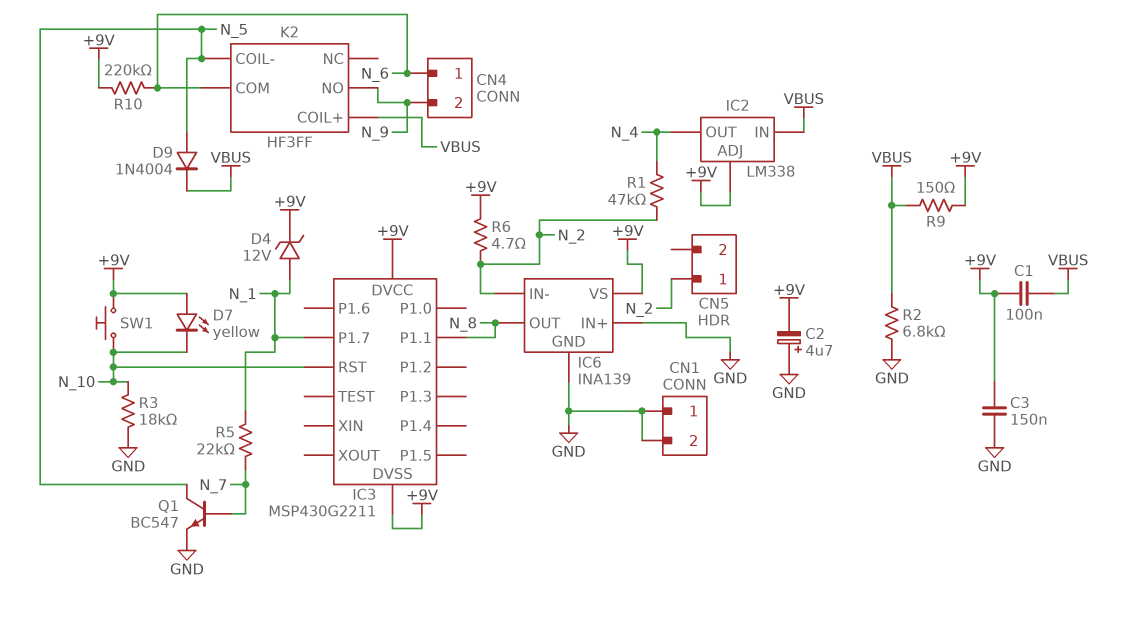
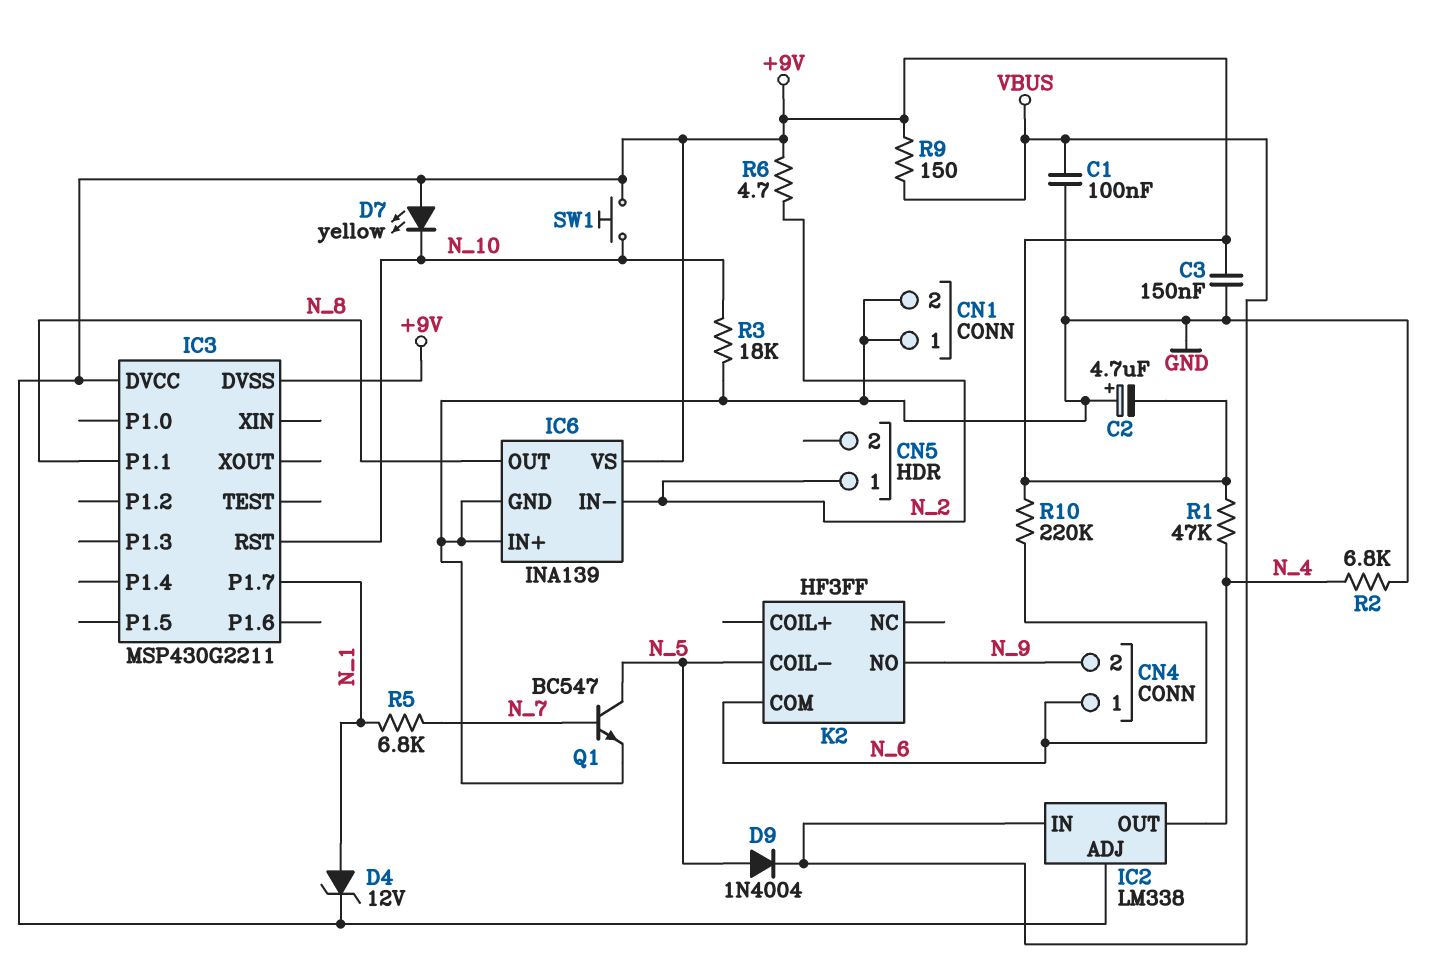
C1: 100nF (+9V, VBUS) -> 100nF (GND, VBUS)
K2 pin COIL+: VBUS -> none
R1: 47k (N_2, N_4) -> 47k (+9V, N_4)
R2: 6.8k (GND, VBUS) -> 6.8k (GND, N_4)
R5: 22k (N_1, N_7) -> 6.8k (N_1, N_7)

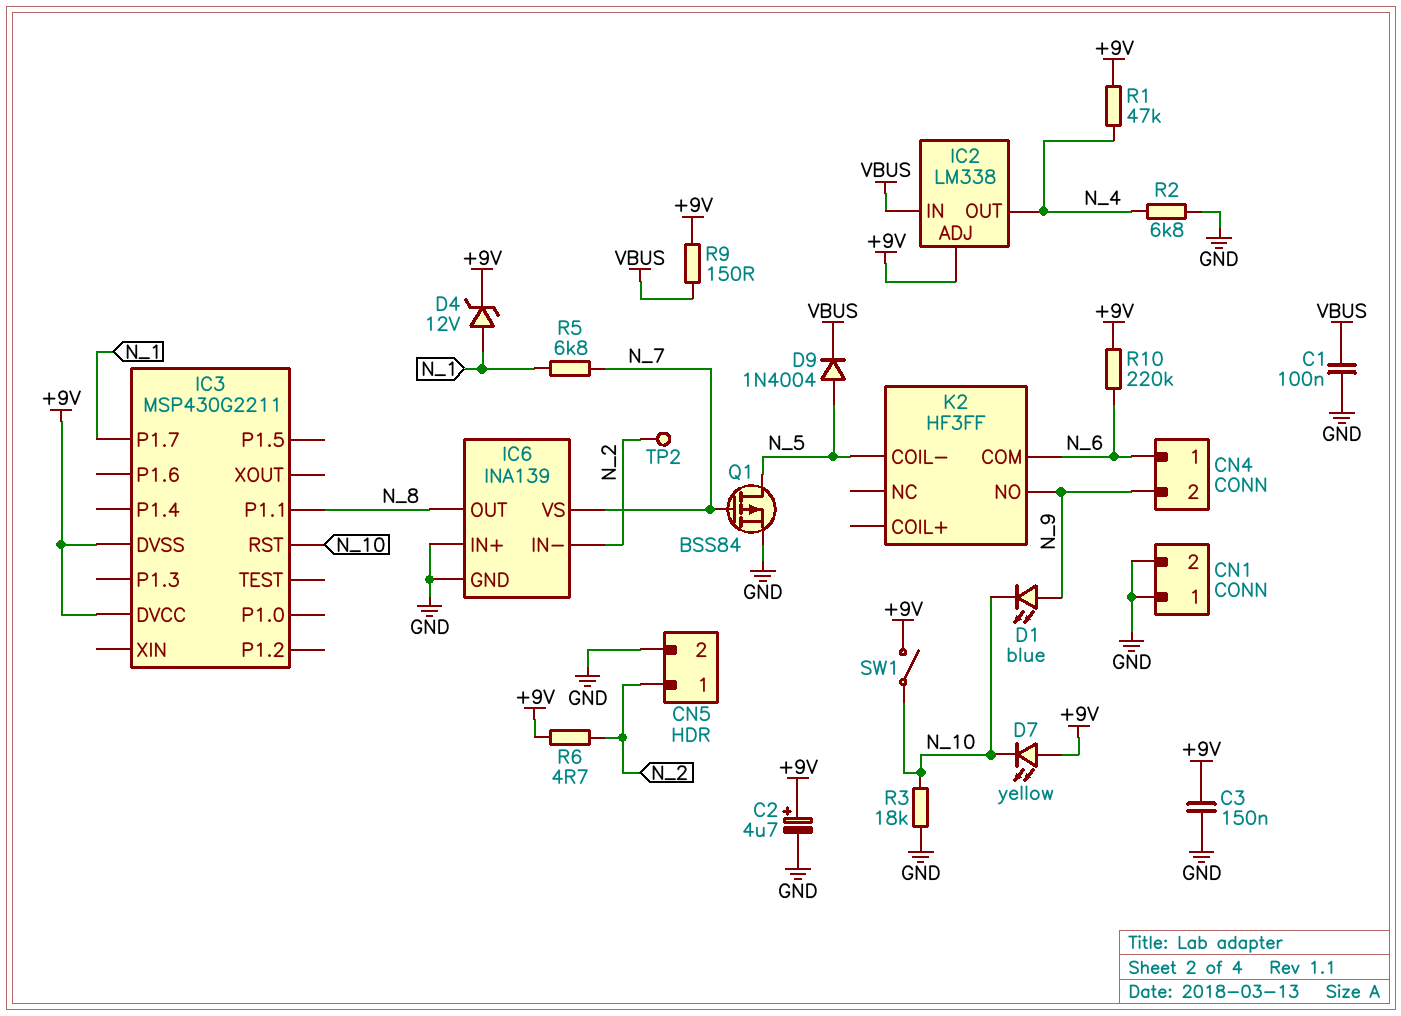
C2: 4.7uF (plus GND, minus +9V) -> 4.7uF (plus +9V, minus GND)
CN5 pin 2: none -> GND
D1: none -> LED blue (A N_9, K N_10)
IC6 pin VS: +9V -> N_7
Q1: NPN BC547 (B N_7, C N_5, E GND) -> PMOS BSS84 (G N_7, D N_5, S GND)
SW1: button (+9V, N_10) -> switch (+9V, N_10)
TP2: none -> test point (N_2)

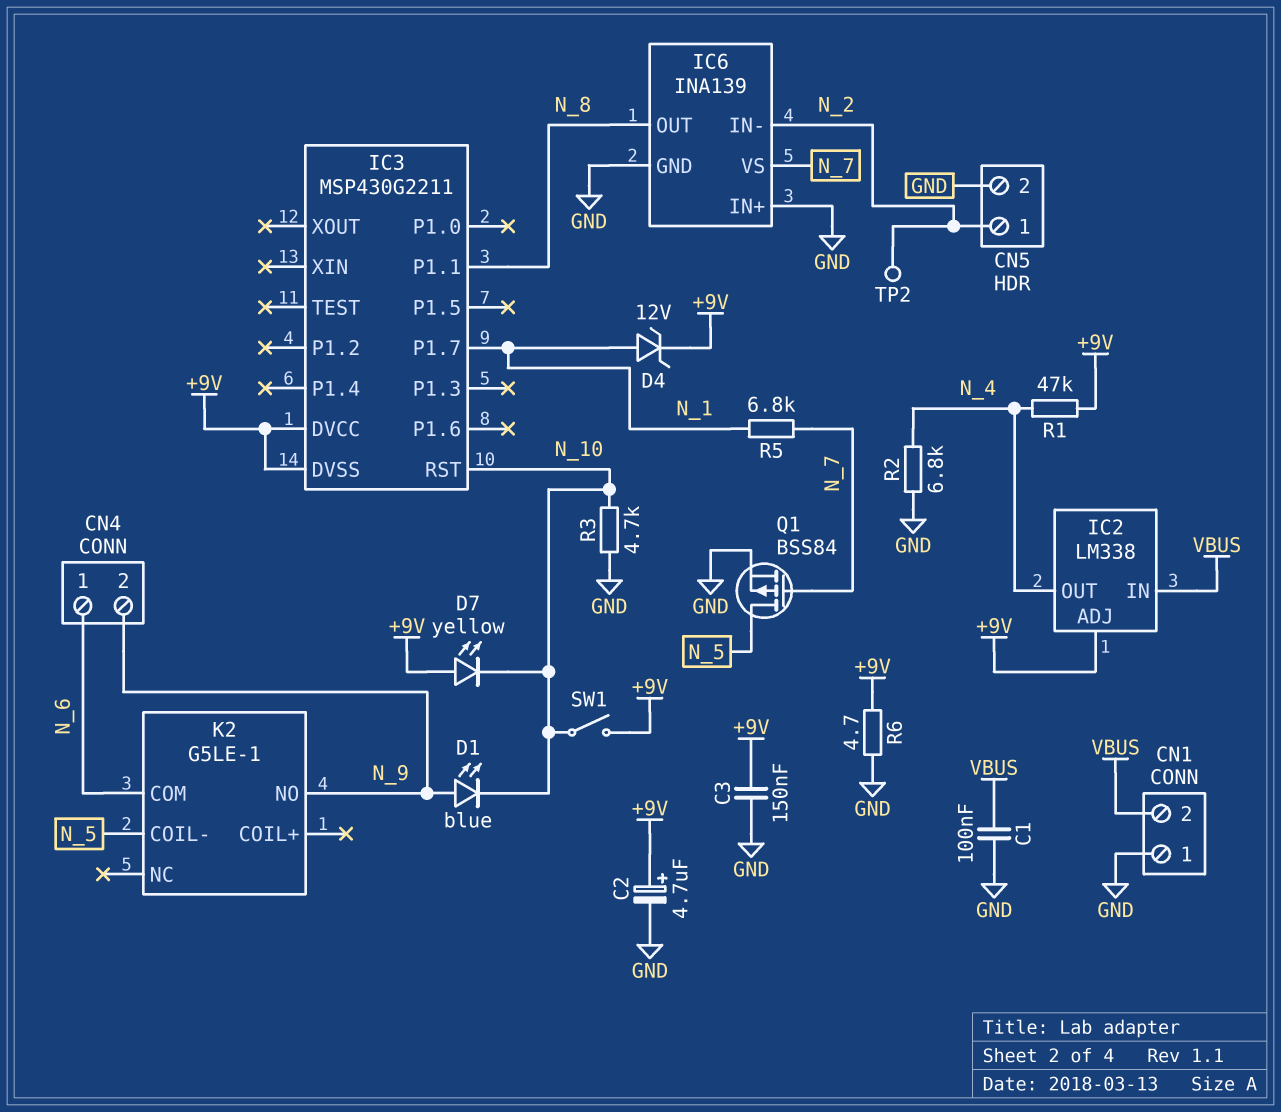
CN1 pin 2: GND -> VBUS
D9: diode 1N4004 (A N_5, K VBUS) -> none
K2: HF3FF -> G5LE-1
R3: 18k (GND, N_10) -> 4.7k (GND, N_10)
R6: 4.7 (+9V, N_2) -> 4.7 (+9V, GND)
R9: 150 (+9V, VBUS) -> none
R10: 220k (+9V, N_6) -> none

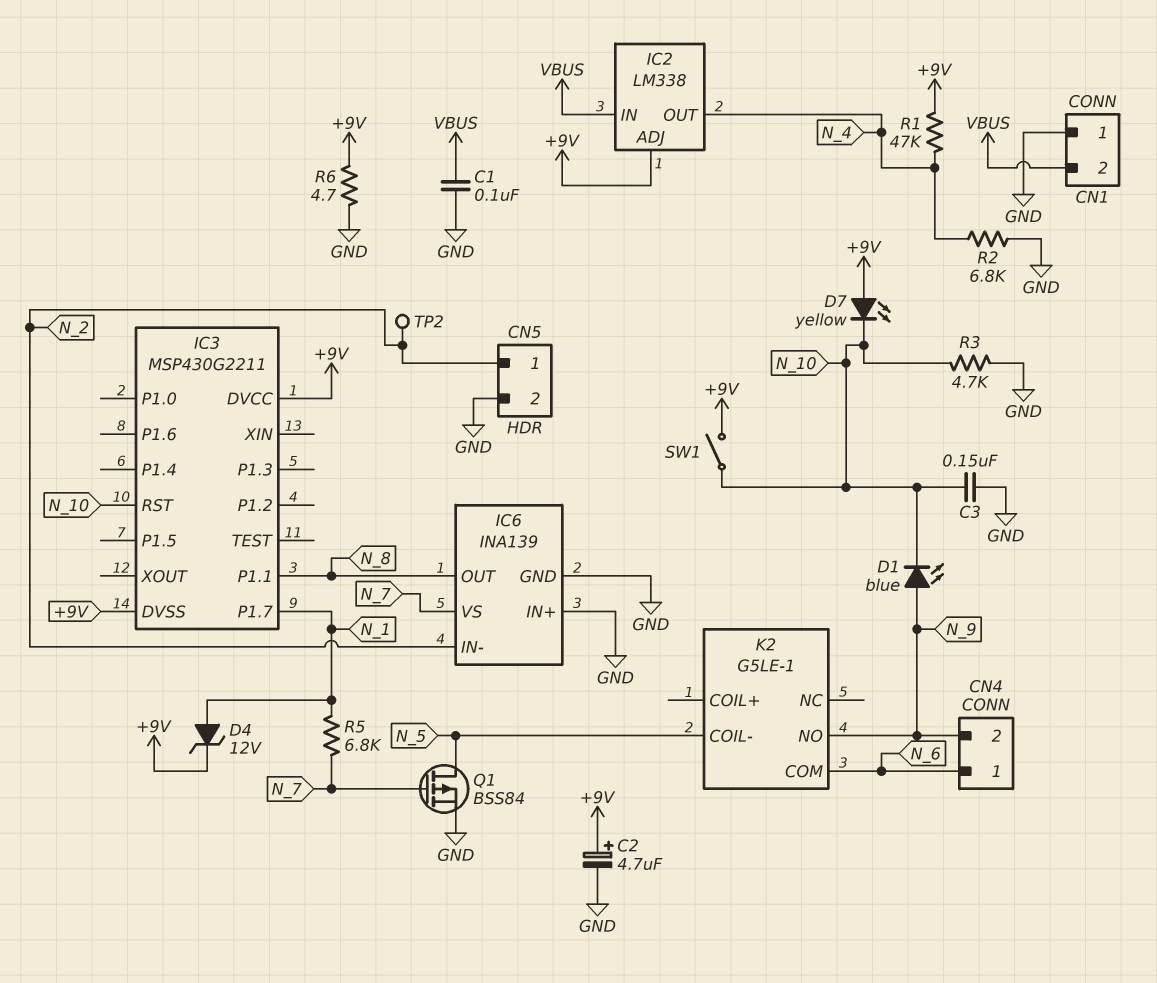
C3: 150nF (+9V, GND) -> 150nF (GND, N_10)

